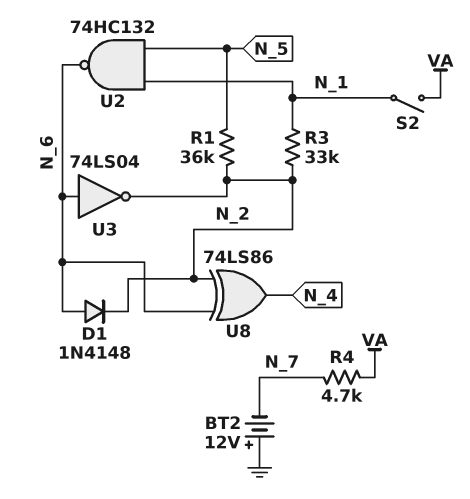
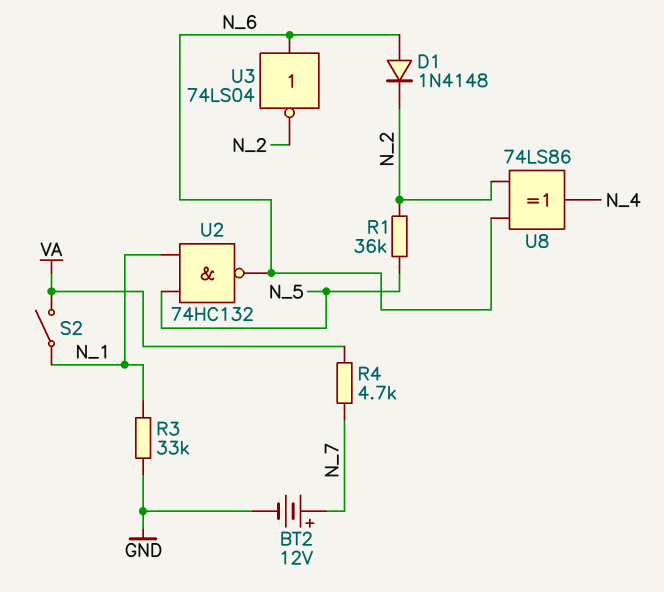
BT2: 12V (plus GND, minus N_7) -> 12V (plus N_7, minus GND)
R3: 33k (N_1, N_2) -> 33k (GND, N_1)

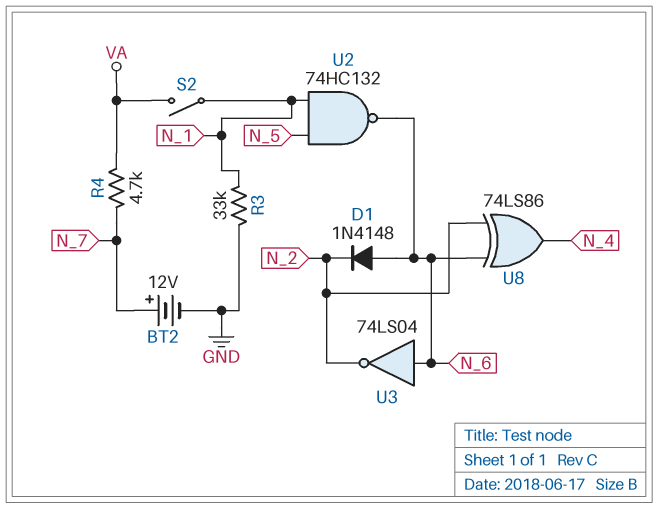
R1: 36k (N_2, N_5) -> none

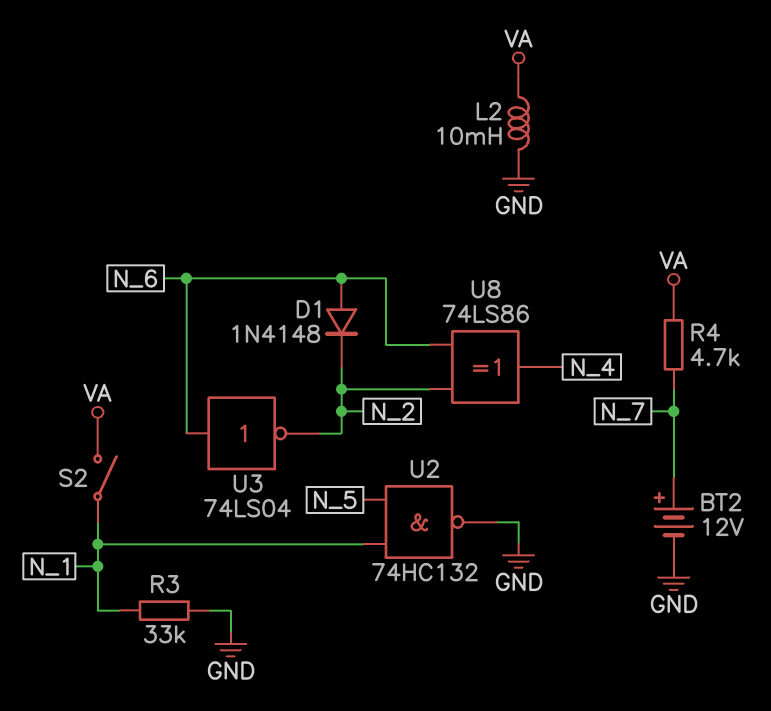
L2: none -> 10mH (GND, VA)
U2: NAND 74HC132 (in N_1, in N_5, out N_6) -> NAND 74HC132 (in N_1, in N_5, out GND)

